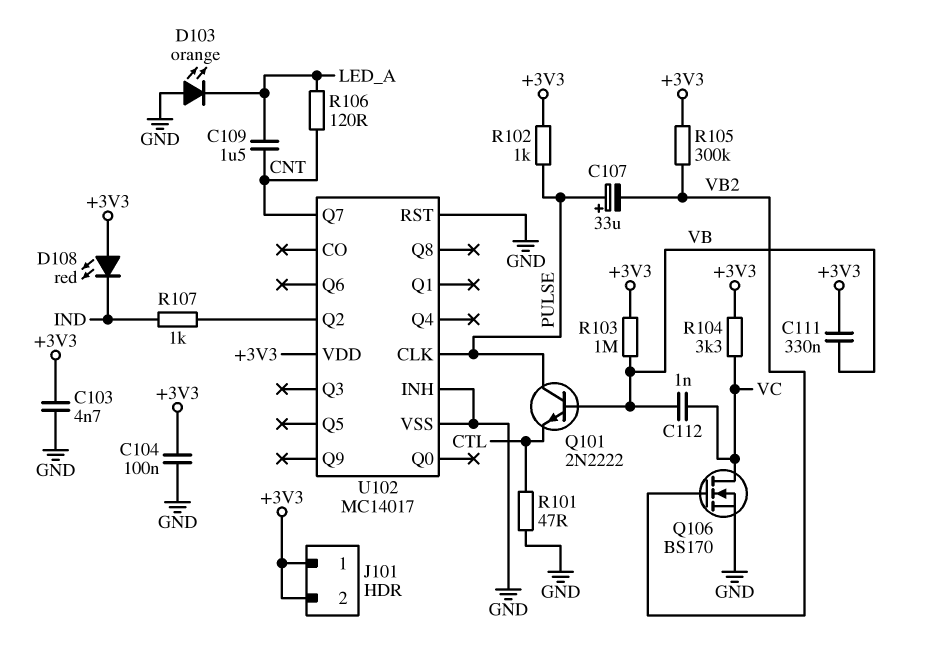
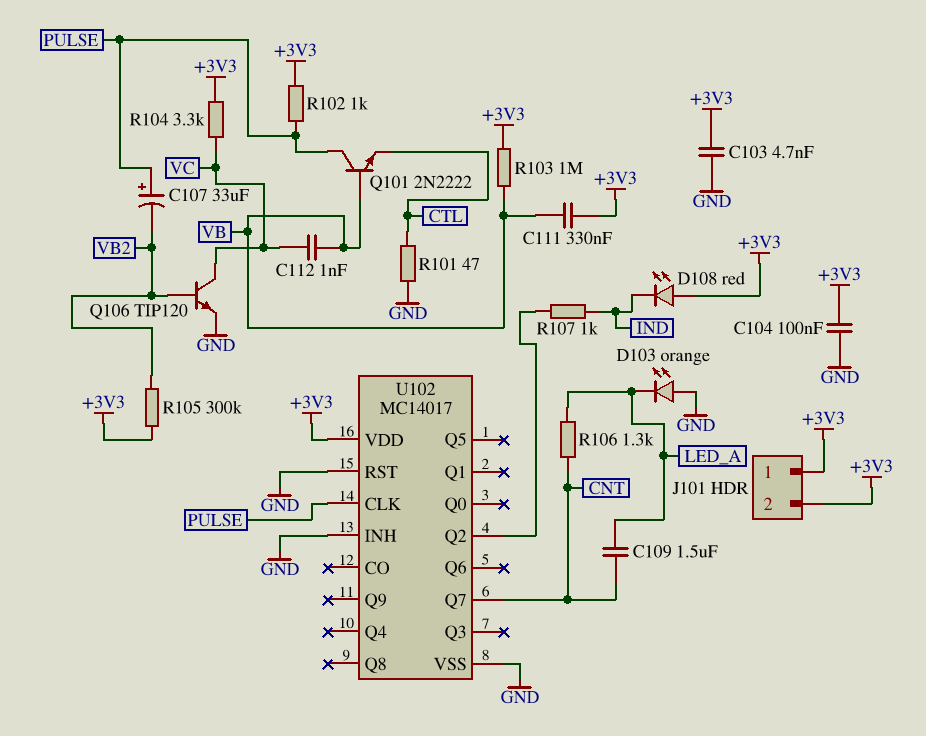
Q106: NMOS BS170 (G VB2, D VC, S GND) -> NPN TIP120 (B VB2, C VC, E GND)
R106: 120 (CNT, LED_A) -> 1.3k (CNT, LED_A)

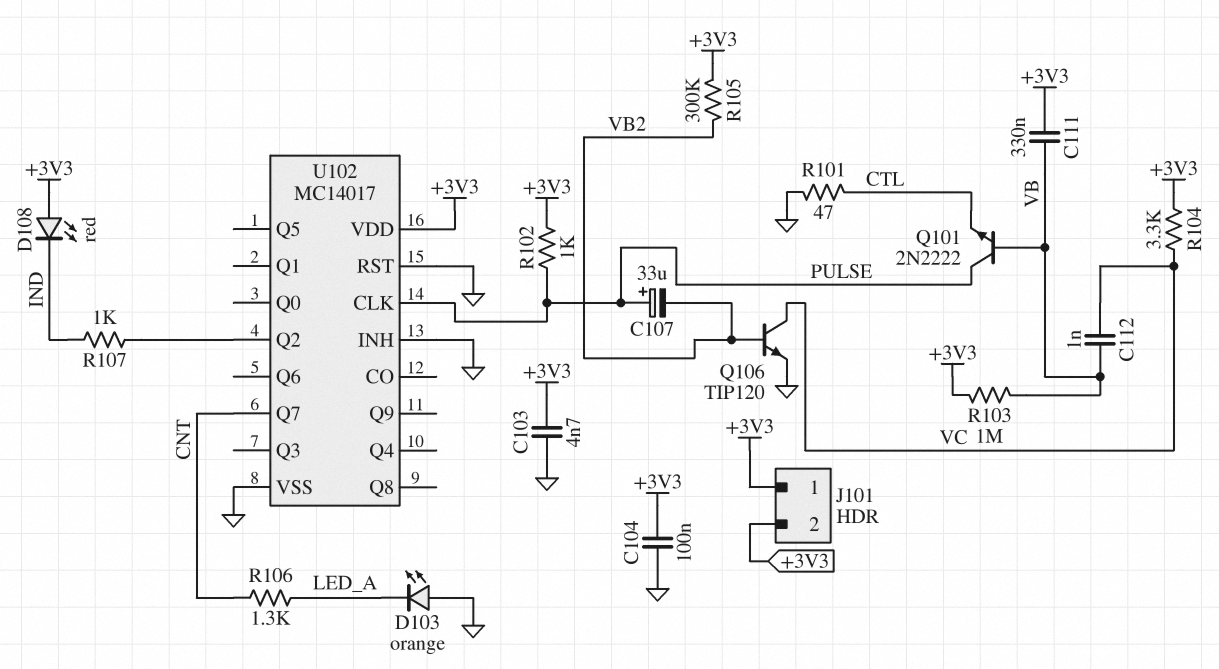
C109: 1.5uF (CNT, LED_A) -> none

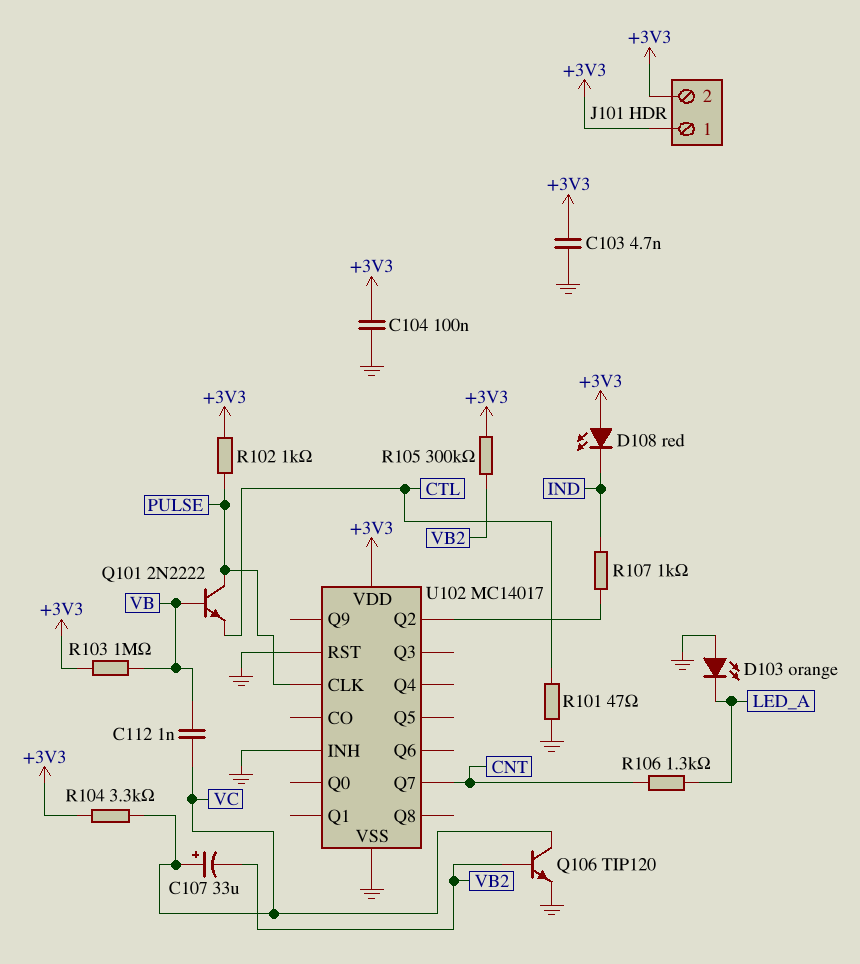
C107: 33uF (plus PULSE, minus VB2) -> 33uF (plus VC, minus VB2)
C111: 330nF (+3V3, VB) -> none

